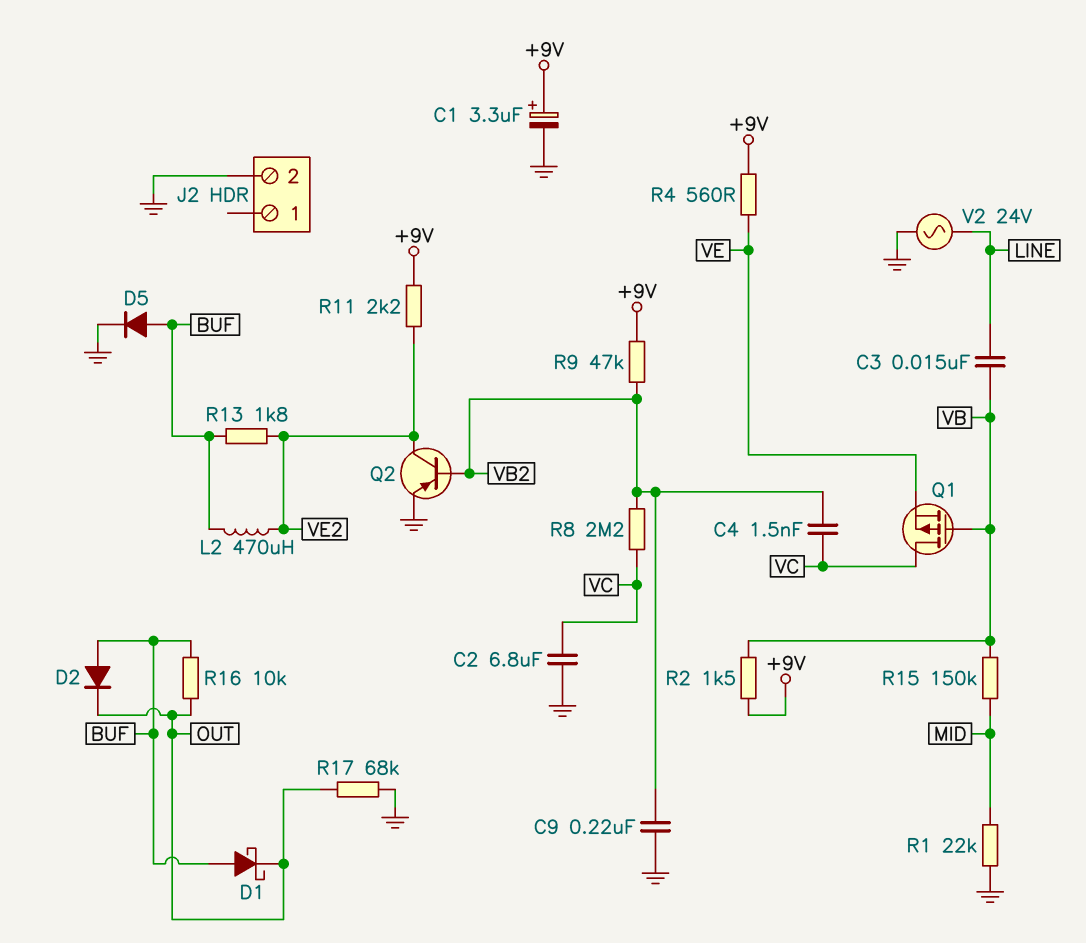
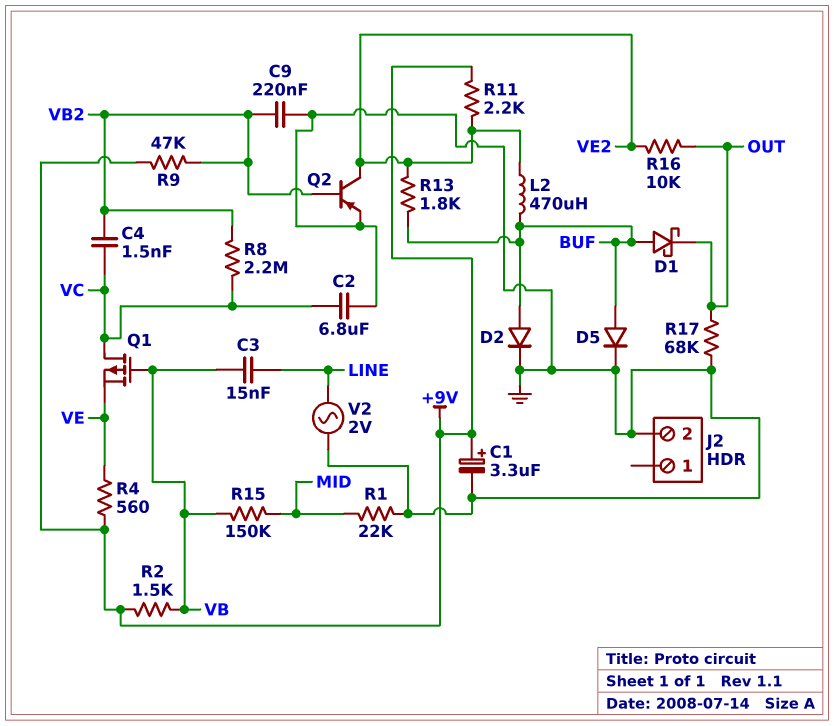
D2: diode (A BUF, K OUT) -> diode (A BUF, K GND)
R16: 10k (BUF, OUT) -> 10k (OUT, VE2)
V2: AC 24V (GND, LINE) -> AC 2V (GND, LINE)

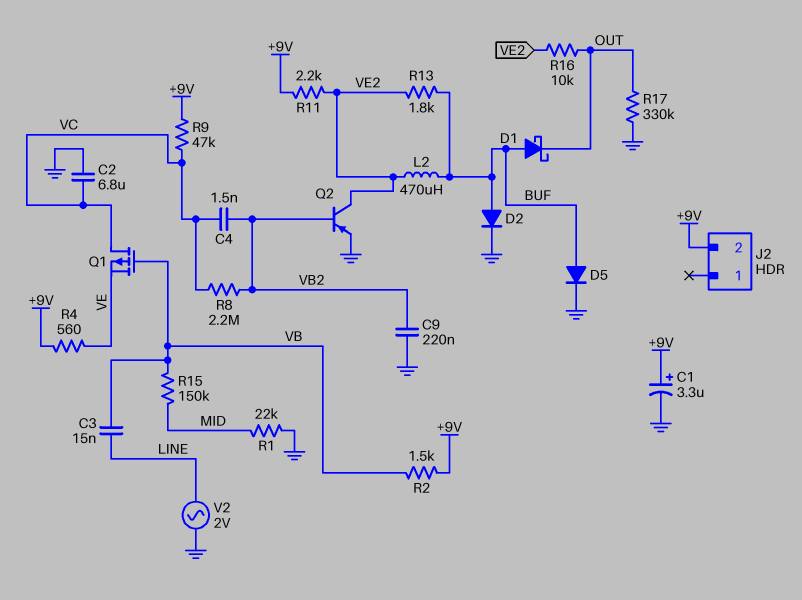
J2 pin 2: GND -> +9V
R9: 47k (+9V, VB2) -> 47k (+9V, VC)
R17: 68k (GND, OUT) -> 330k (GND, OUT)

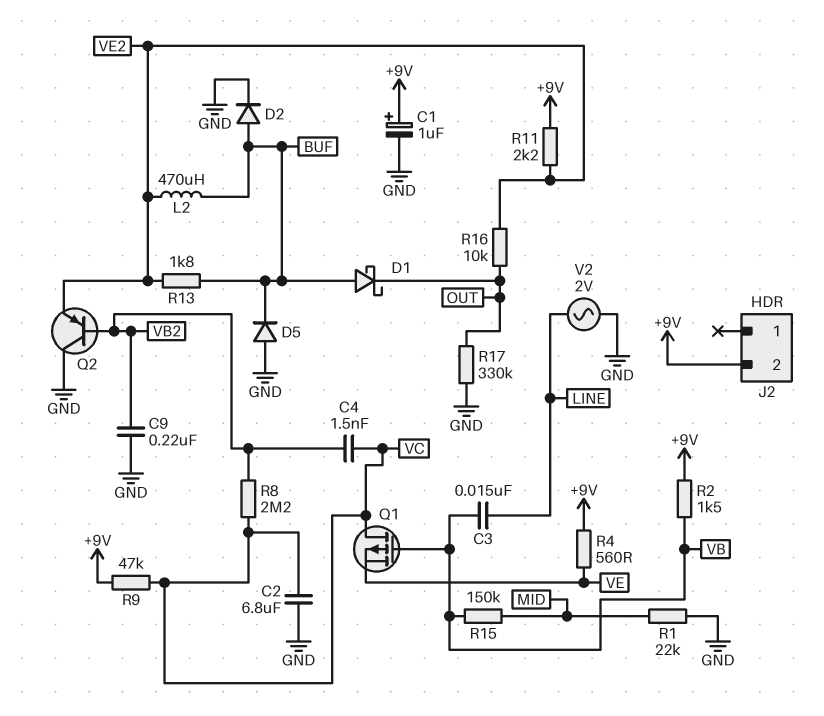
C1: 3.3uF (plus +9V, minus GND) -> 1uF (plus +9V, minus GND)
D5: diode (A BUF, K GND) -> diode (A GND, K BUF)
Q2: PNP (B VB2, C VE2, E GND) -> PNP (B VB2, C GND, E VE2)

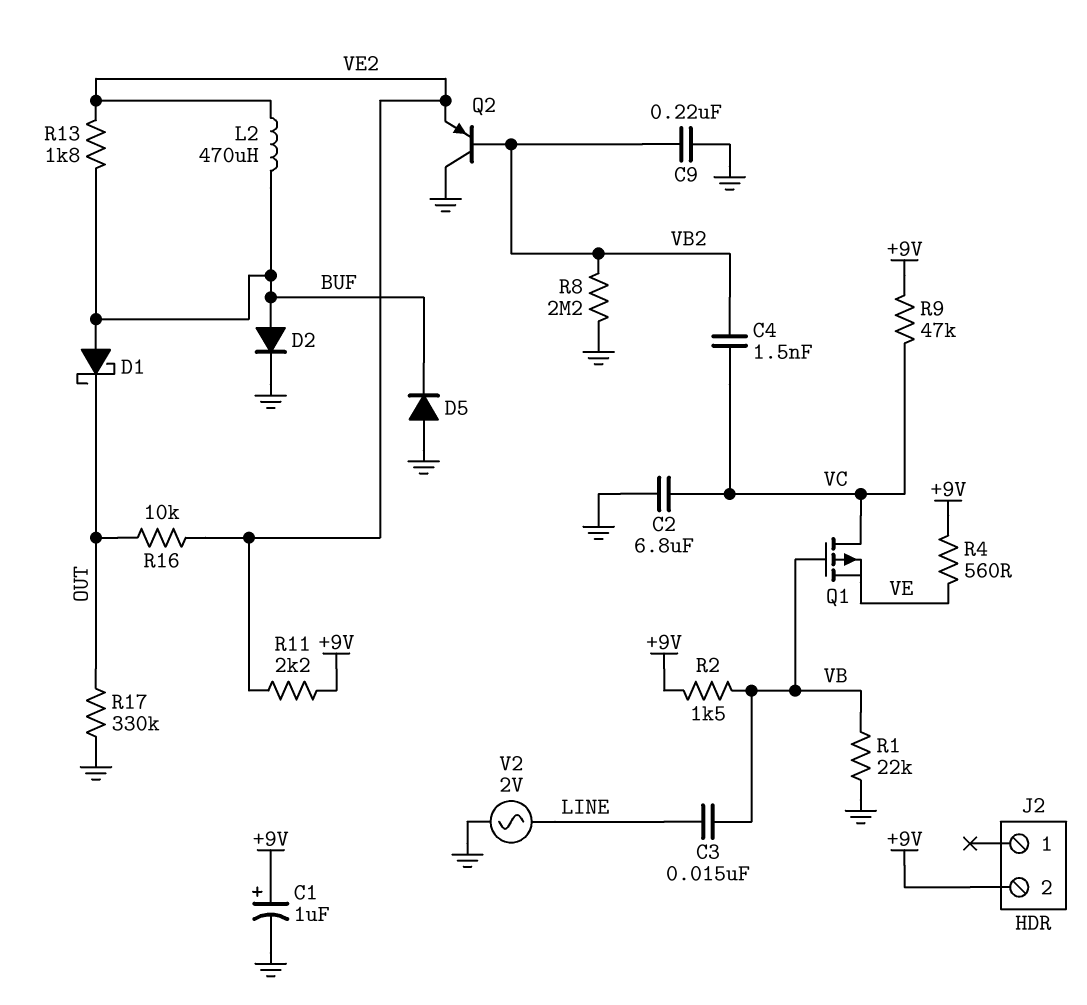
R1: 22k (GND, MID) -> 22k (GND, VB)
R8: 2.2M (VB2, VC) -> 2.2M (GND, VB2)
R15: 150k (MID, VB) -> none

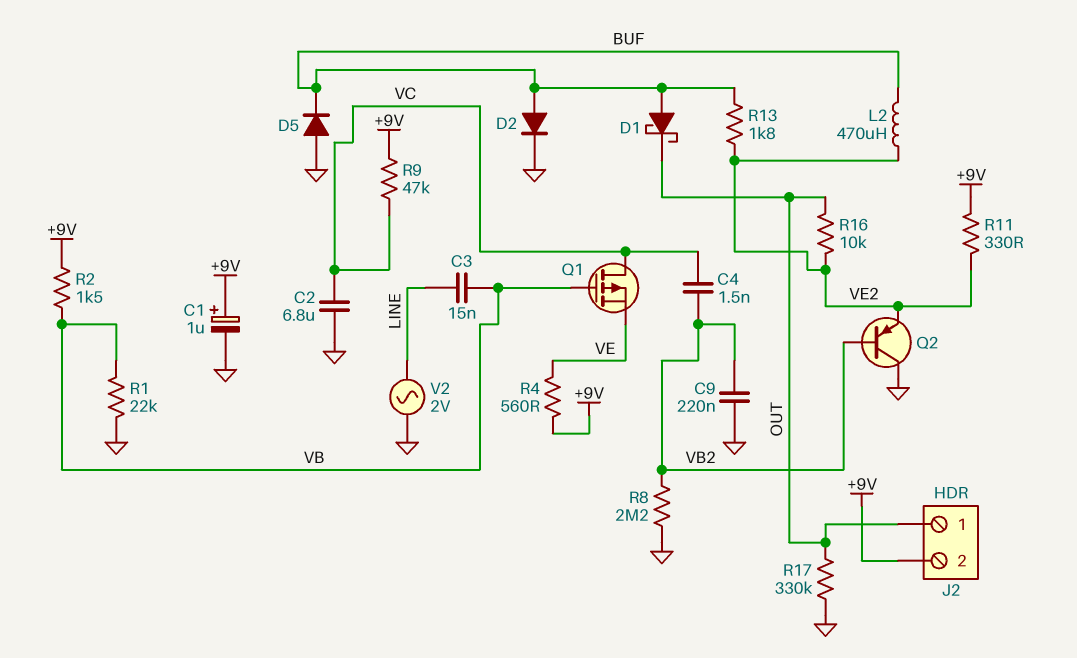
J2 pin 1: none -> OUT
R11: 2.2k (+9V, VE2) -> 330 (+9V, VE2)

